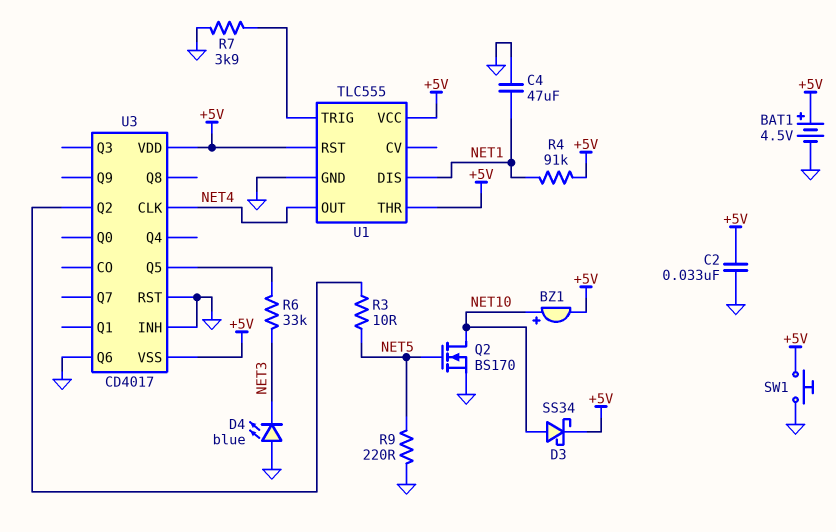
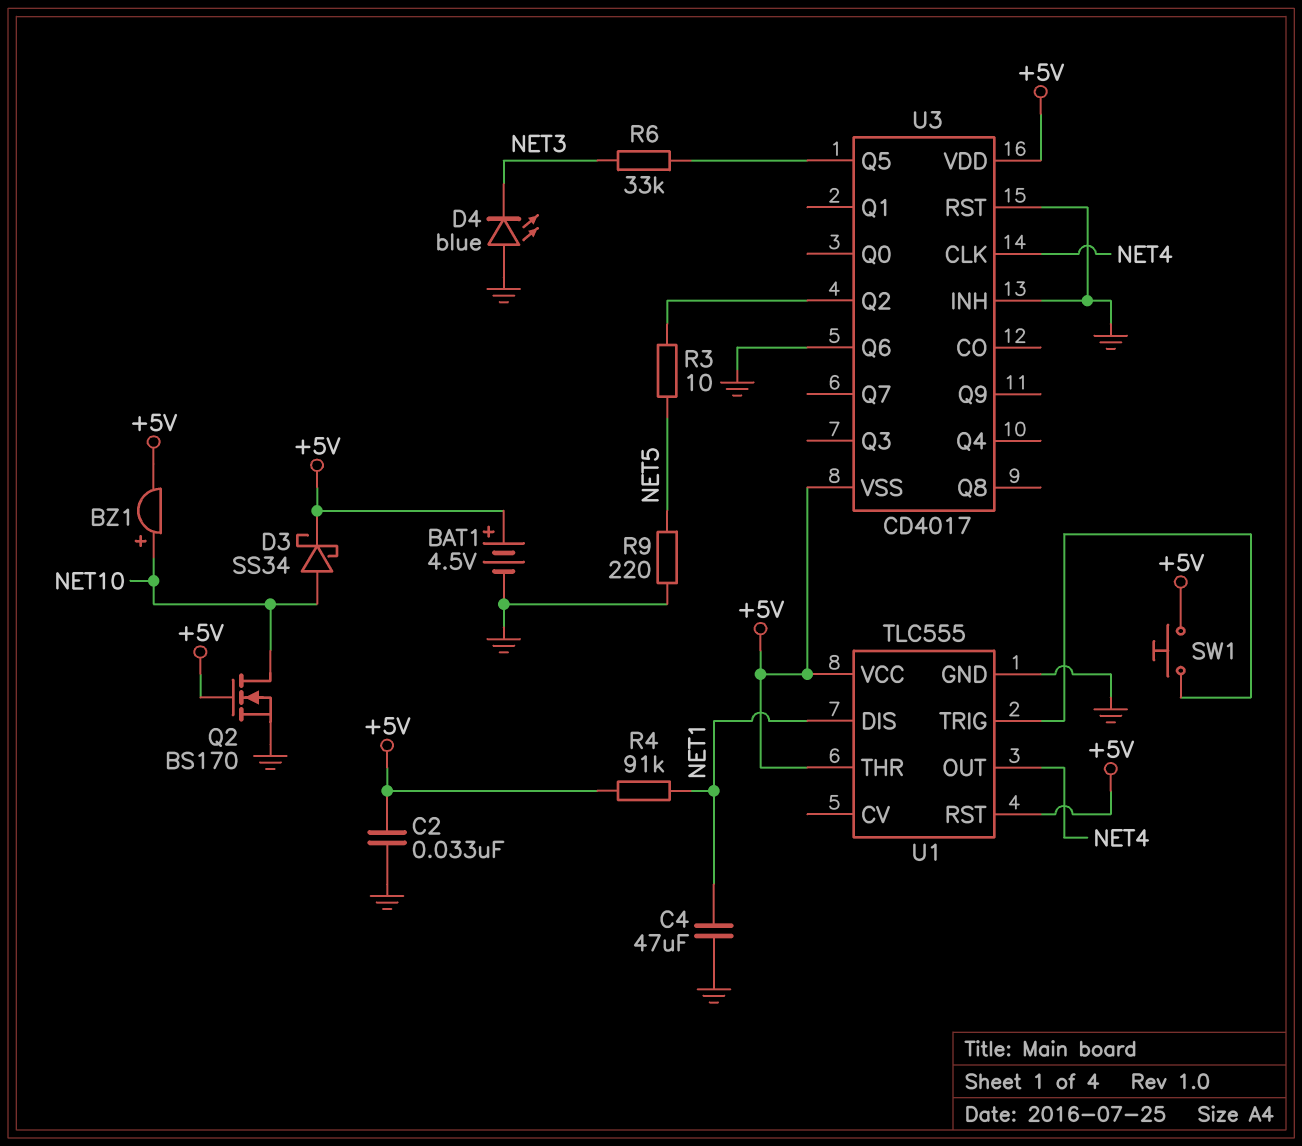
Q2: NMOS BS170 (G NET5, D NET10, S GND) -> NMOS BS170 (G +5V, D NET10, S GND)
R7: 3.9k (GND, U1/TRIG) -> none
SW1: button (+5V, GND) -> button (+5V, U1/TRIG)

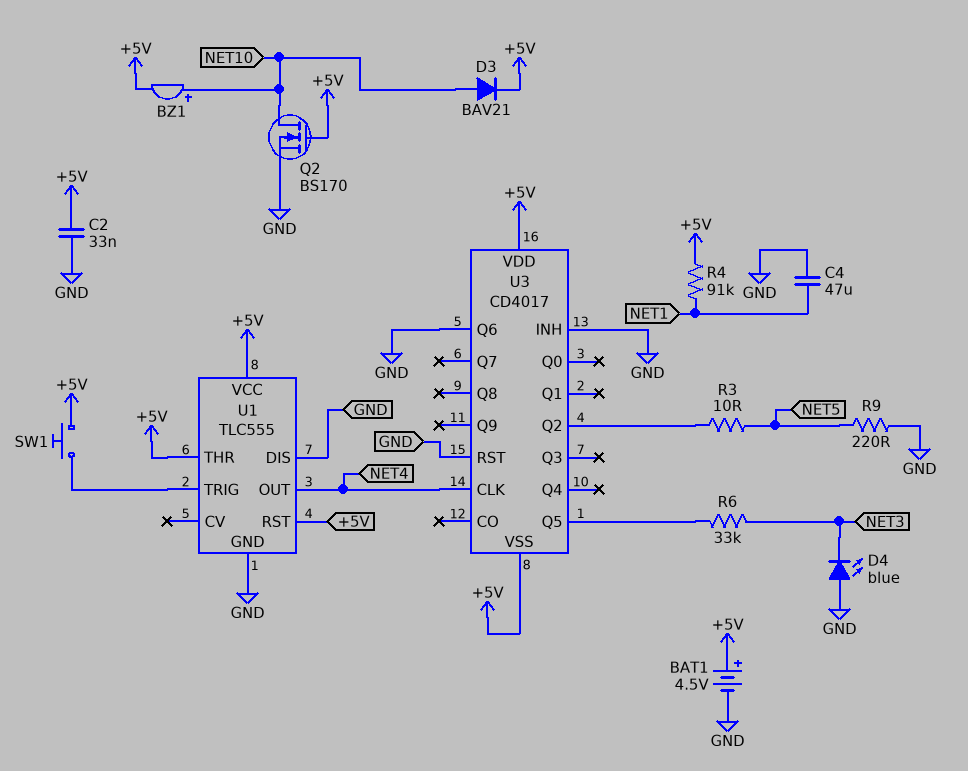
D3: schottky SS34 (A NET10, K +5V) -> diode BAV21 (A NET10, K +5V)
U1 pin DIS: NET1 -> GND

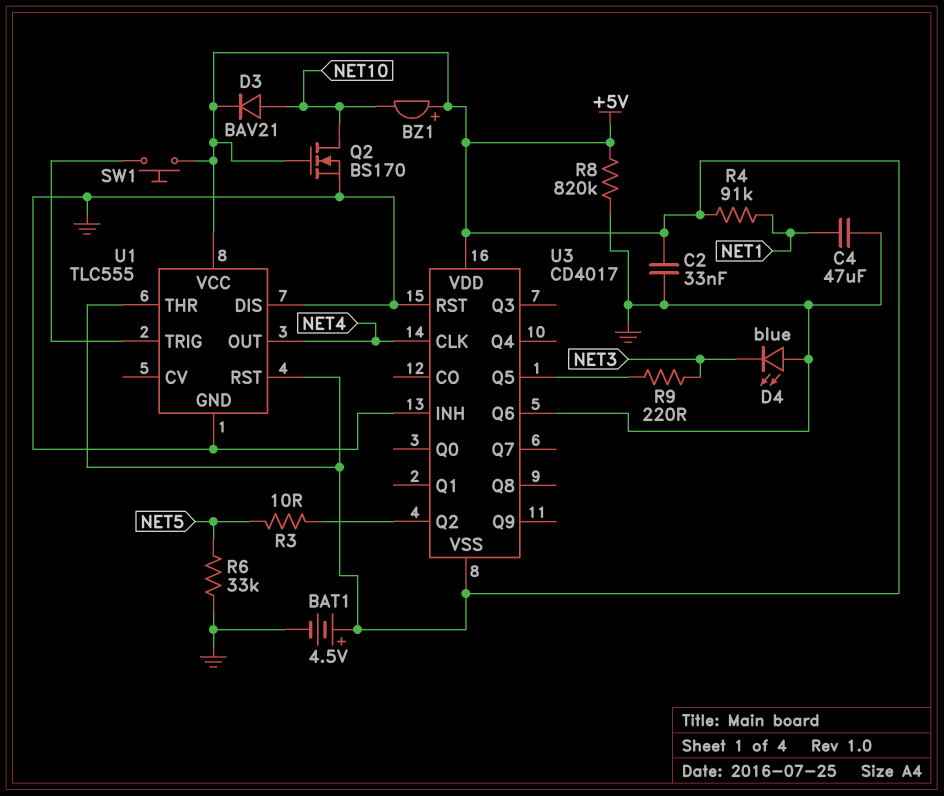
BZ1: buzzer (plus NET10, minus +5V) -> buzzer (plus +5V, minus NET10)
R6: 33k (NET3, U3/Q5) -> 33k (GND, NET5)
R8: none -> 820k (+5V, GND)
R9: 220 (GND, NET5) -> 220 (NET3, U3/Q5)

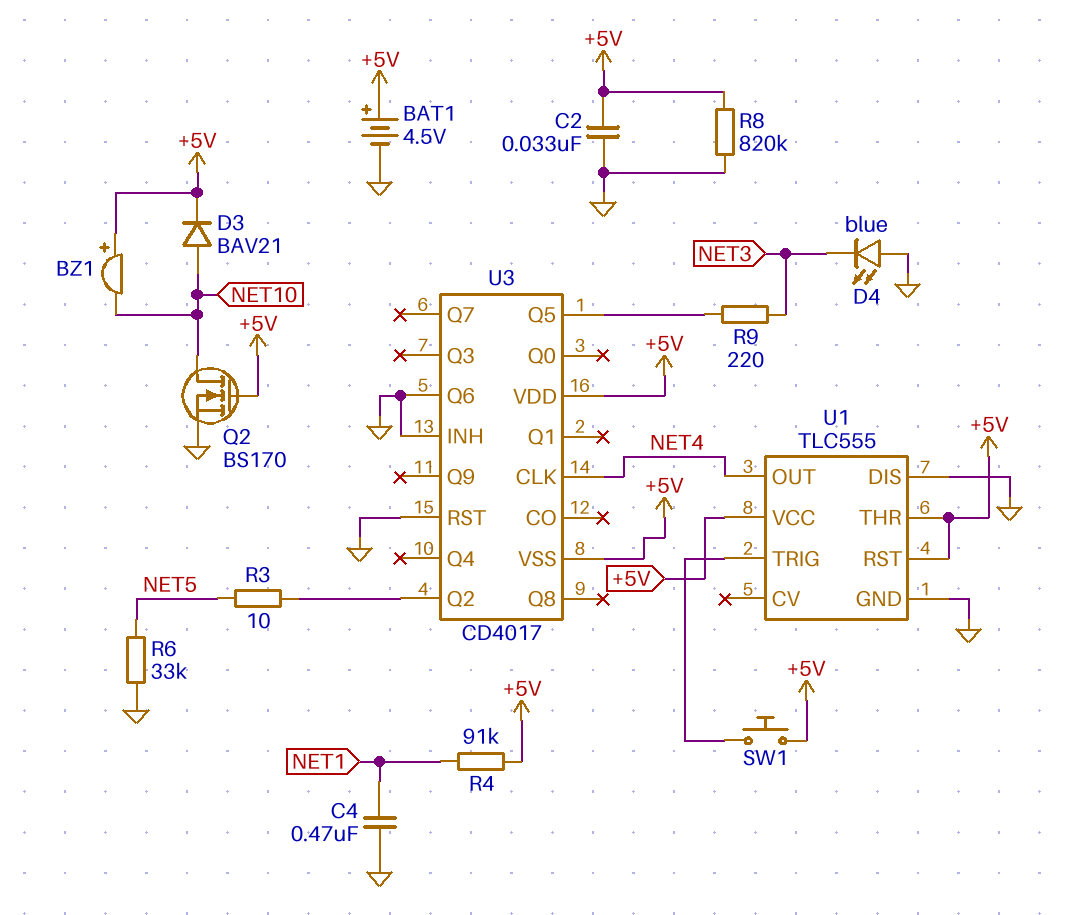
C4: 47uF (GND, NET1) -> 470nF (GND, NET1)

